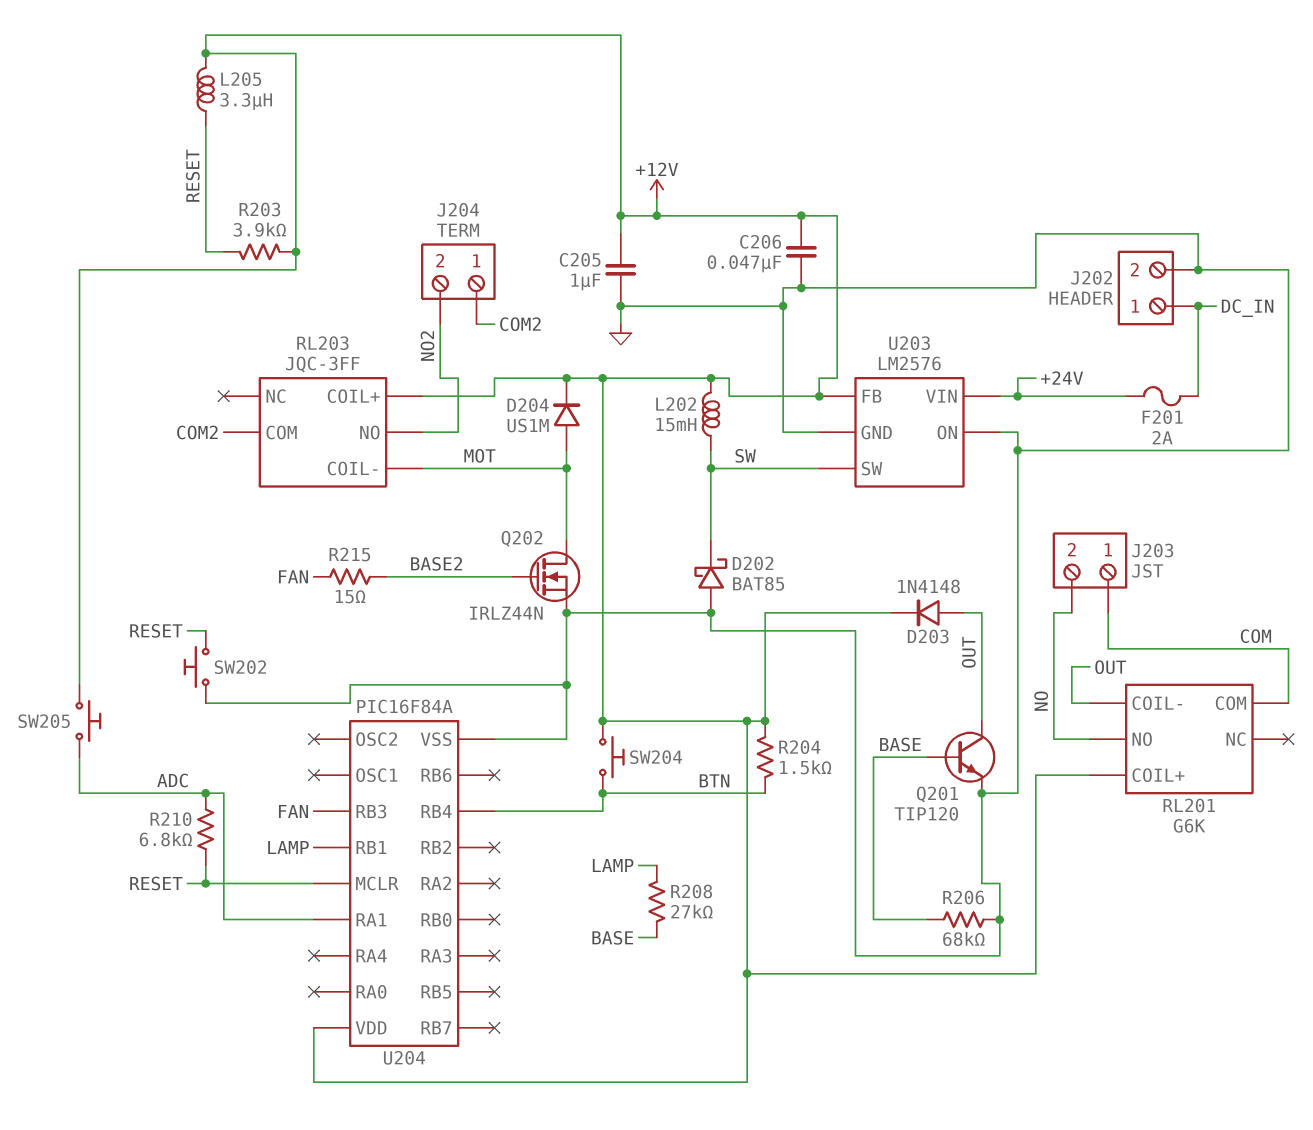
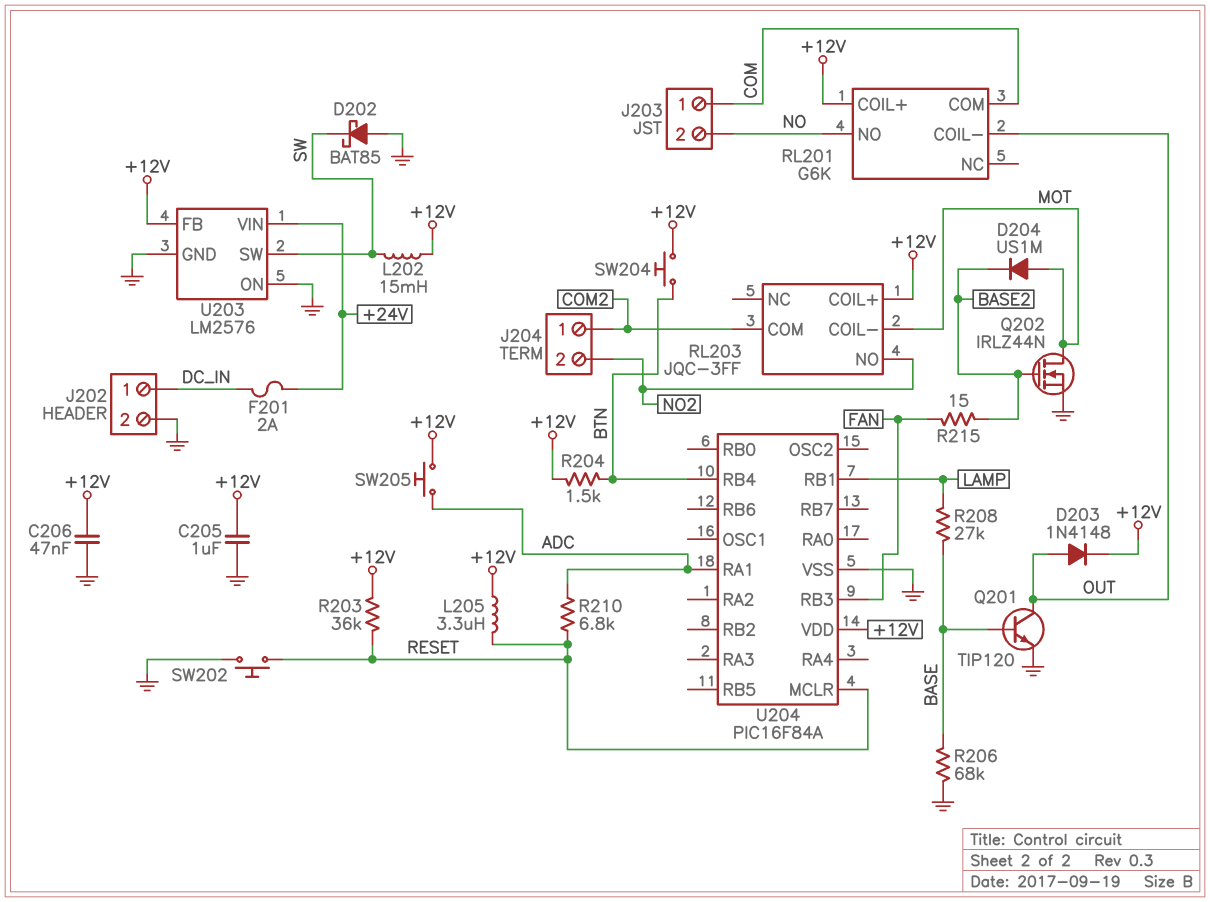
D204: diode US1M (A MOT, K +12V) -> diode US1M (A MOT, K BASE2)
R203: 3.9k (+12V, RESET) -> 36k (+12V, RESET)

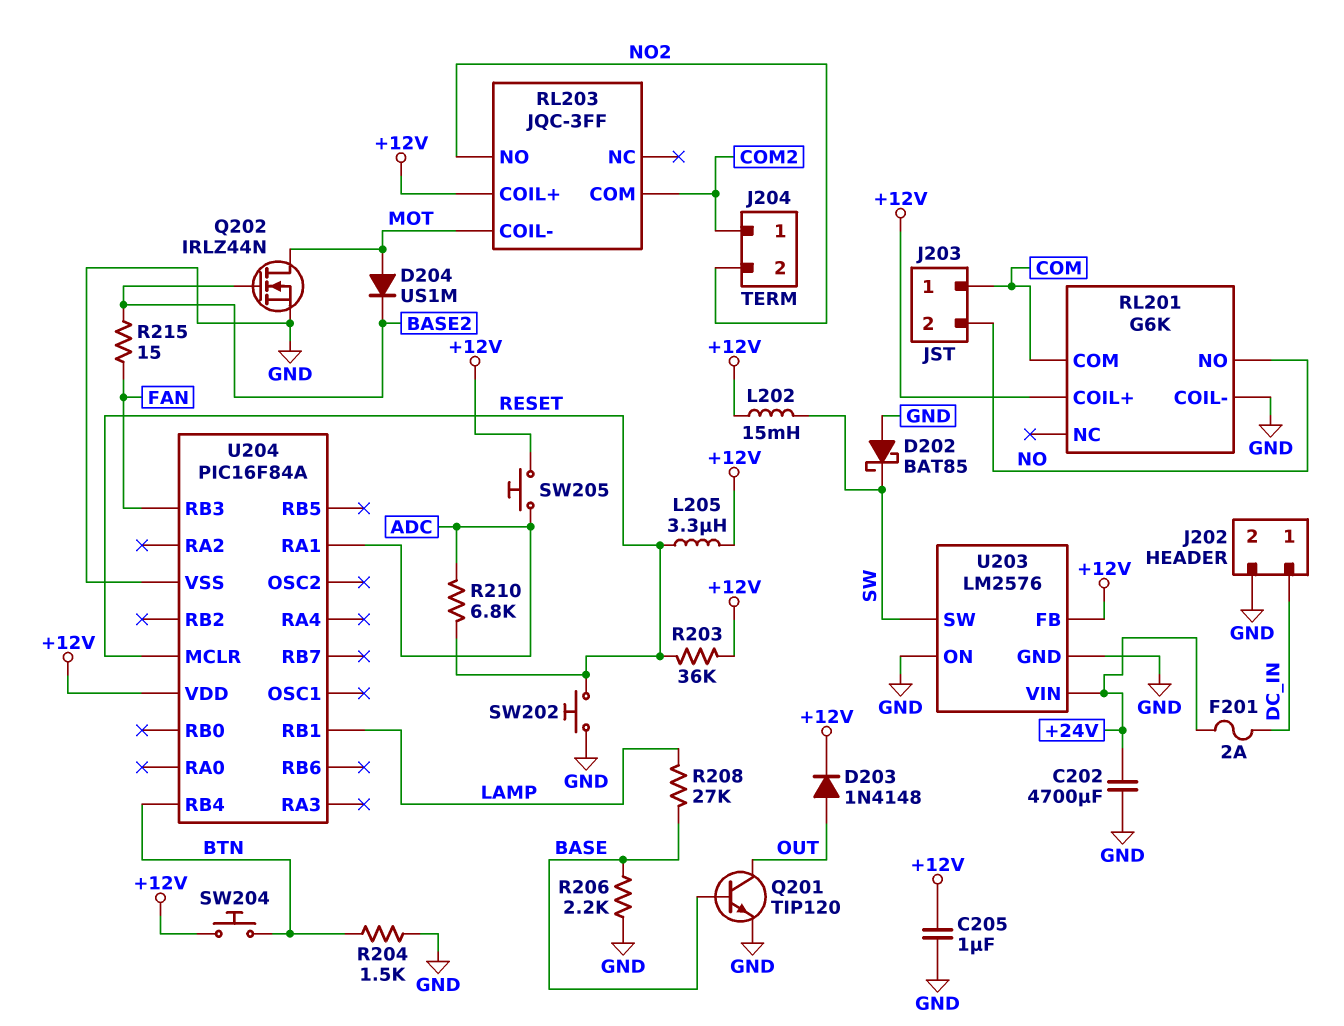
C202: none -> 4700uF (+24V, GND)
C206: 47nF (+12V, GND) -> none
R204: 1.5k (+12V, BTN) -> 1.5k (BTN, GND)
R206: 68k (BASE, GND) -> 2.2k (BASE, GND)
RL201 pin COIL-: OUT -> GND

